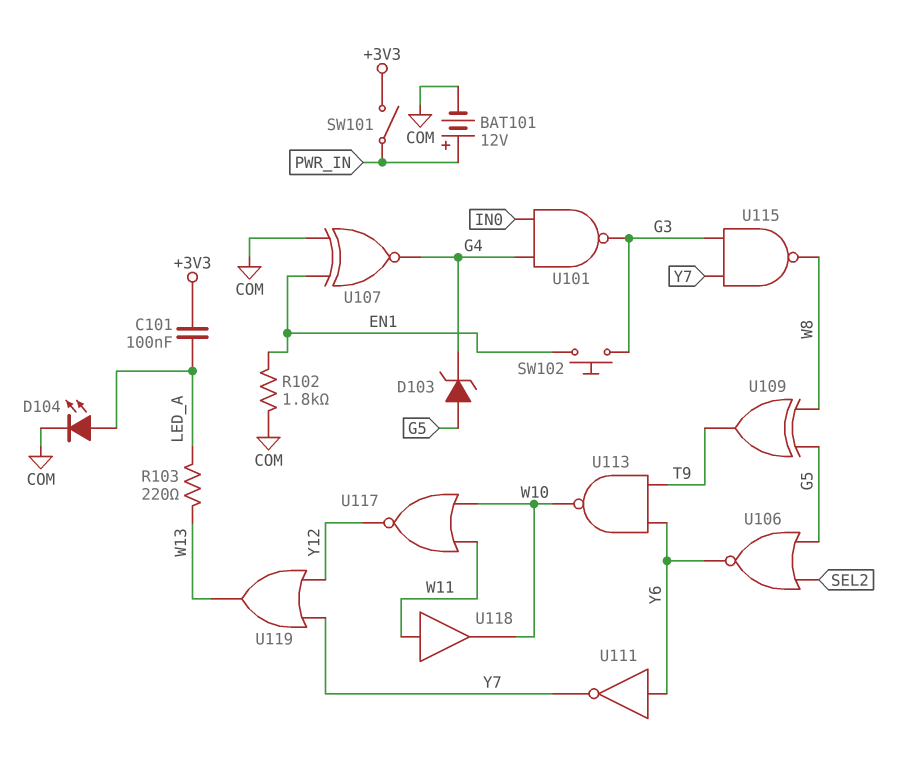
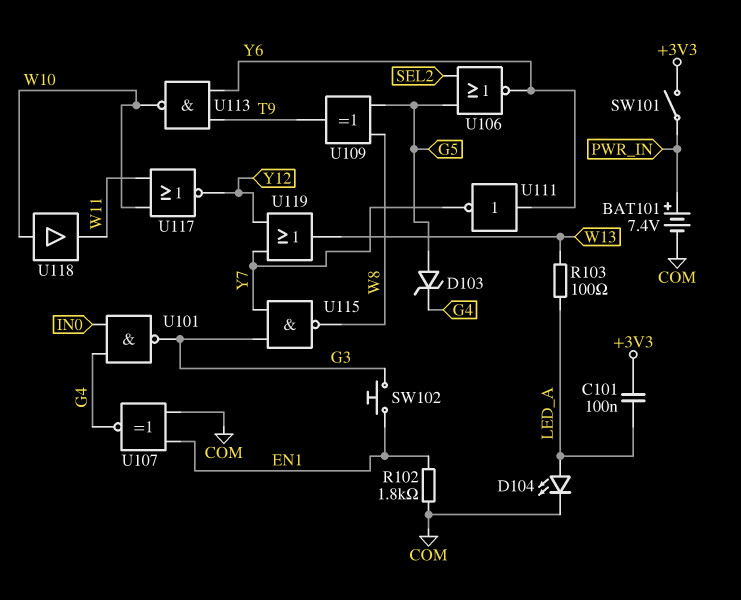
BAT101: 12V (plus PWR_IN, minus COM) -> 7.4V (plus PWR_IN, minus COM)
R103: 220 (LED_A, W13) -> 100 (LED_A, W13)
U118: buffer (in W11, out W10) -> buffer (in W10, out W11)

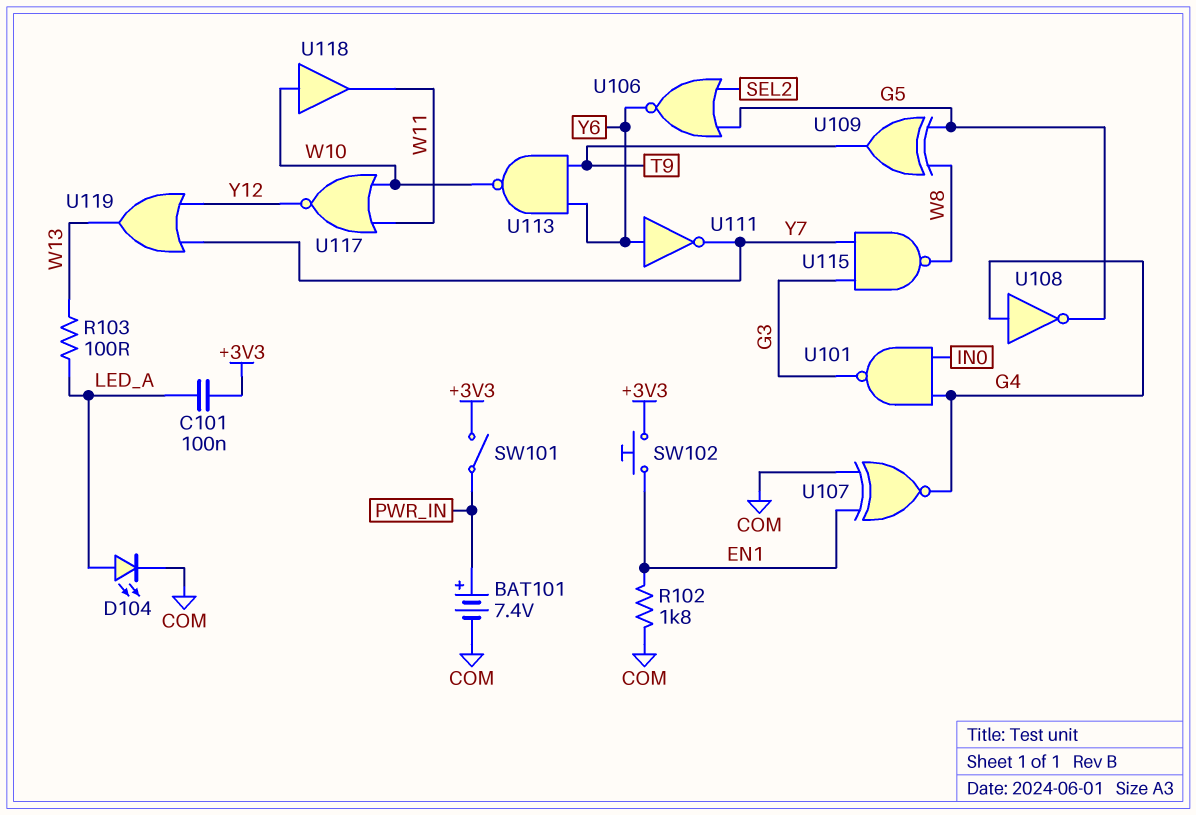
D103: zener (A G5, K G4) -> none
SW102: button (EN1, G3) -> button (+3V3, EN1)
U108: none -> NOT (in G4, out G5)

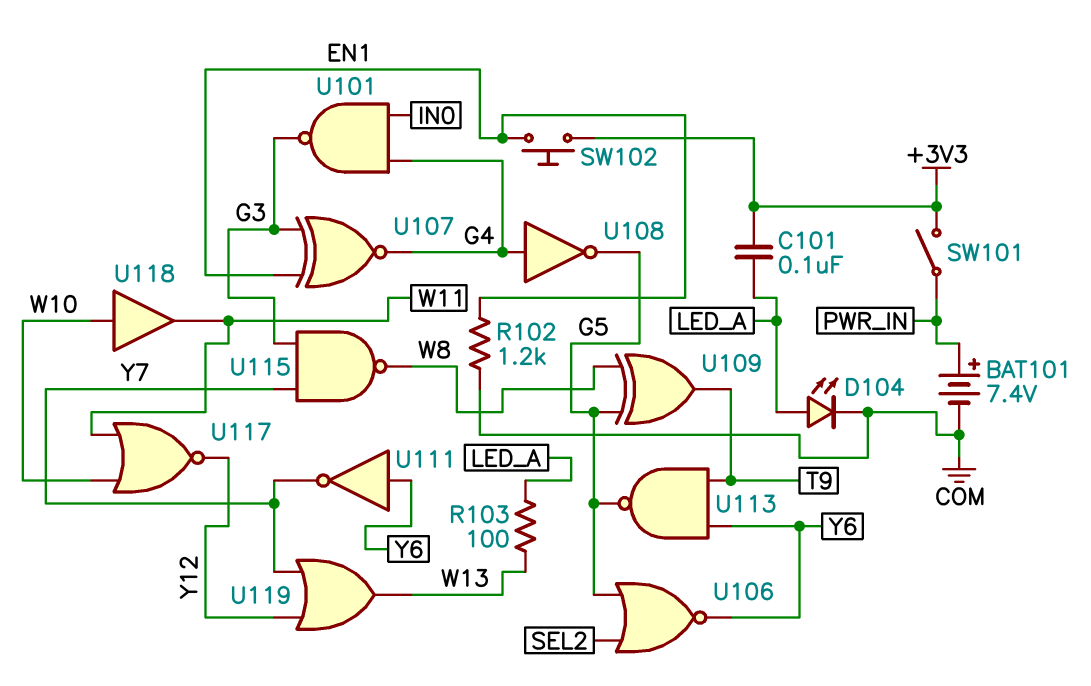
R102: 1.8k (COM, EN1) -> 1.2k (COM, EN1)
U107: XNOR (in COM, in EN1, out G4) -> XNOR (in EN1, in G3, out G4)
U113: NAND (in T9, in Y6, out W10) -> NAND (in T9, in Y6, out G5)

